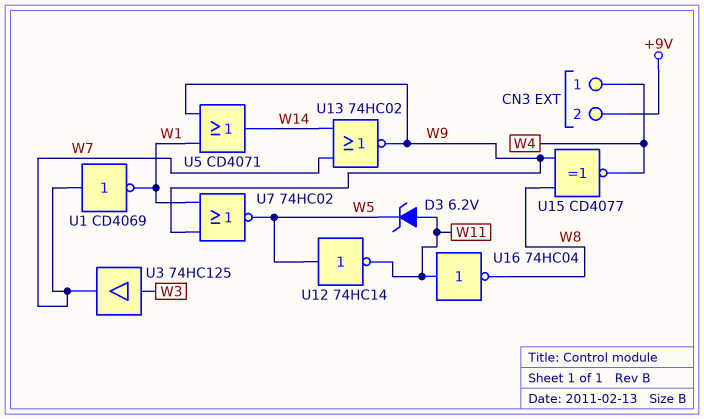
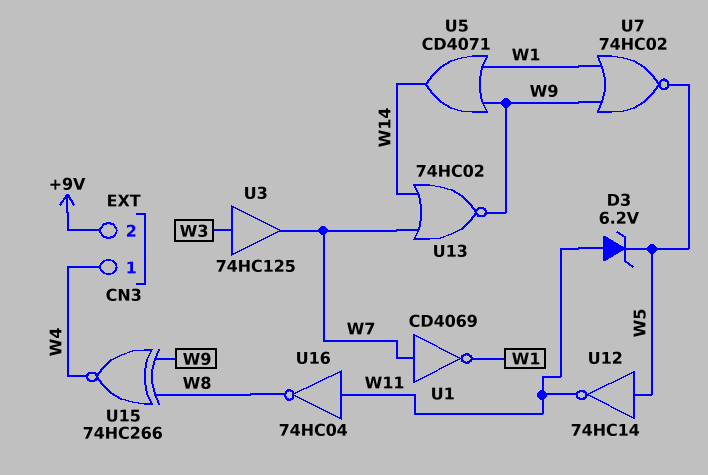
U15: XNOR CD4077 (in W8, in W9, out W4) -> XNOR 74HC266 (in W8, in W9, out W4)

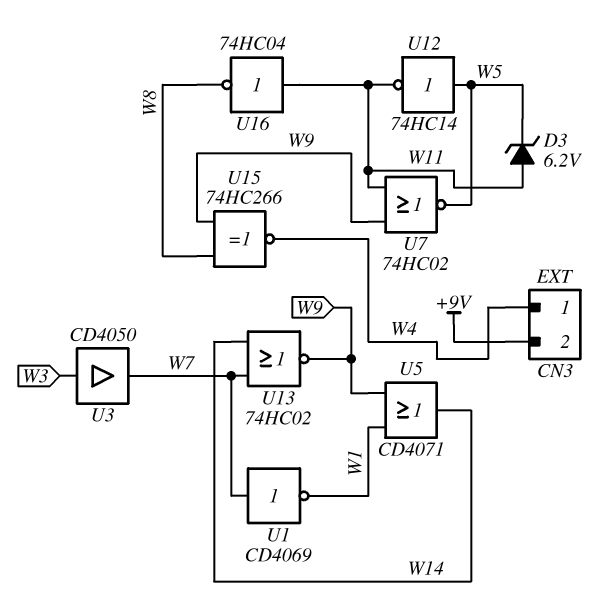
U3: buffer 74HC125 (in W3, out W7) -> buffer CD4050 (in W3, out W7)
U7: NOR 74HC02 (in W1, in W9, out W5) -> NOR 74HC02 (in W9, in W11, out W5)

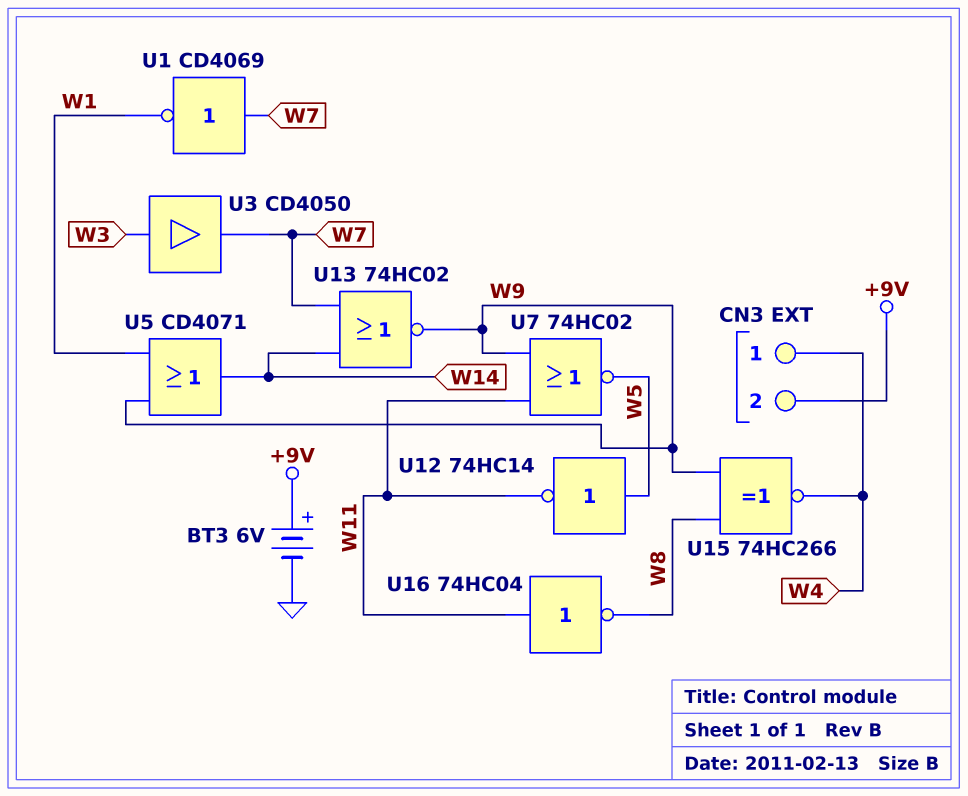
BT3: none -> 6V (plus +9V, minus GND)
D3: zener 6.2V (A W11, K W5) -> none

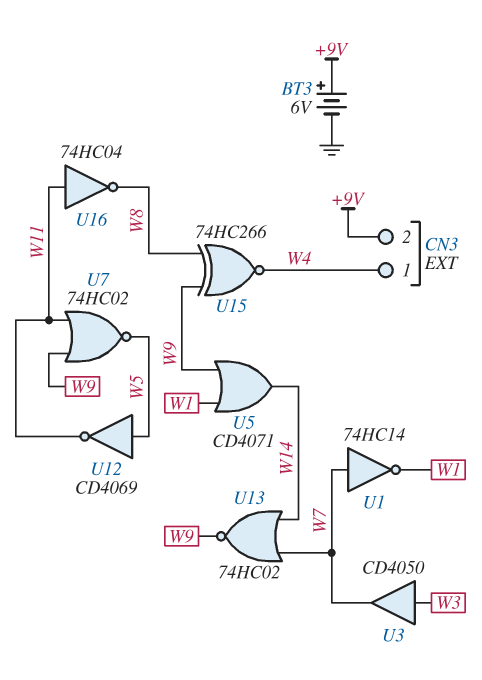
U1: NOT CD4069 (in W7, out W1) -> NOT 74HC14 (in W7, out W1)
U12: NOT 74HC14 (in W5, out W11) -> NOT CD4069 (in W5, out W11)

